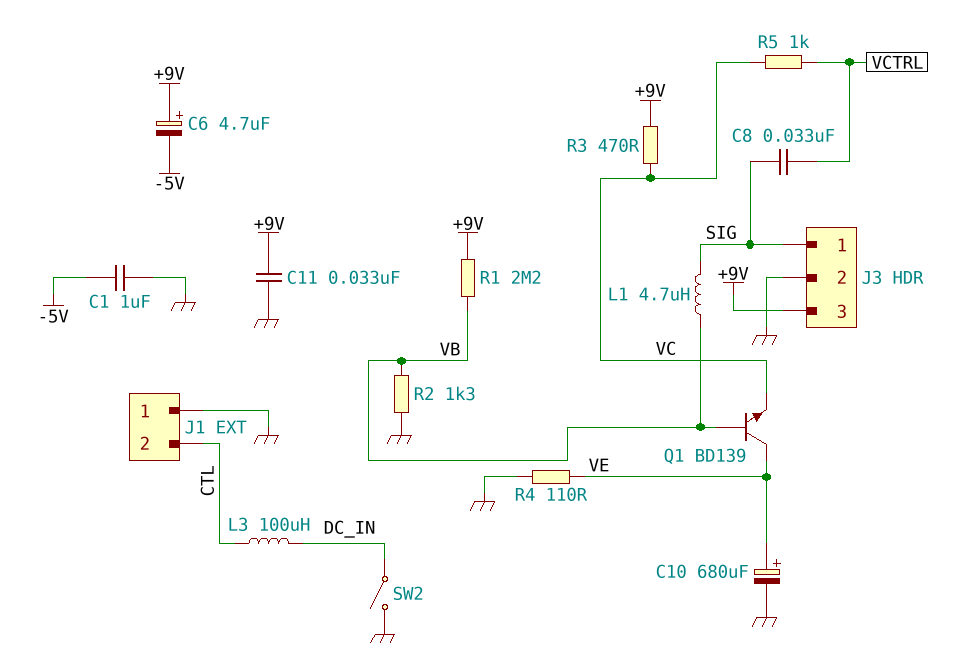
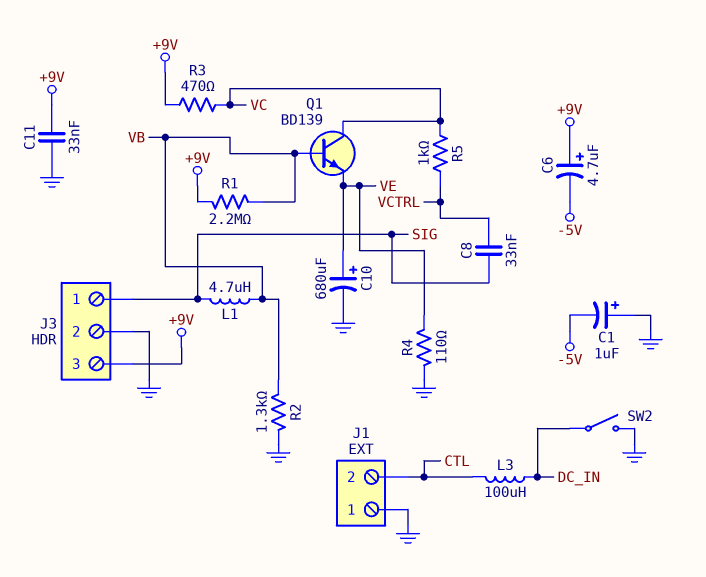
C1: 1uF (-5V, GND) -> 1uF (plus GND, minus -5V)
Q1: NPN BD139 (B VB, C VE, E VC) -> NPN BD139 (B VB, C VC, E VE)

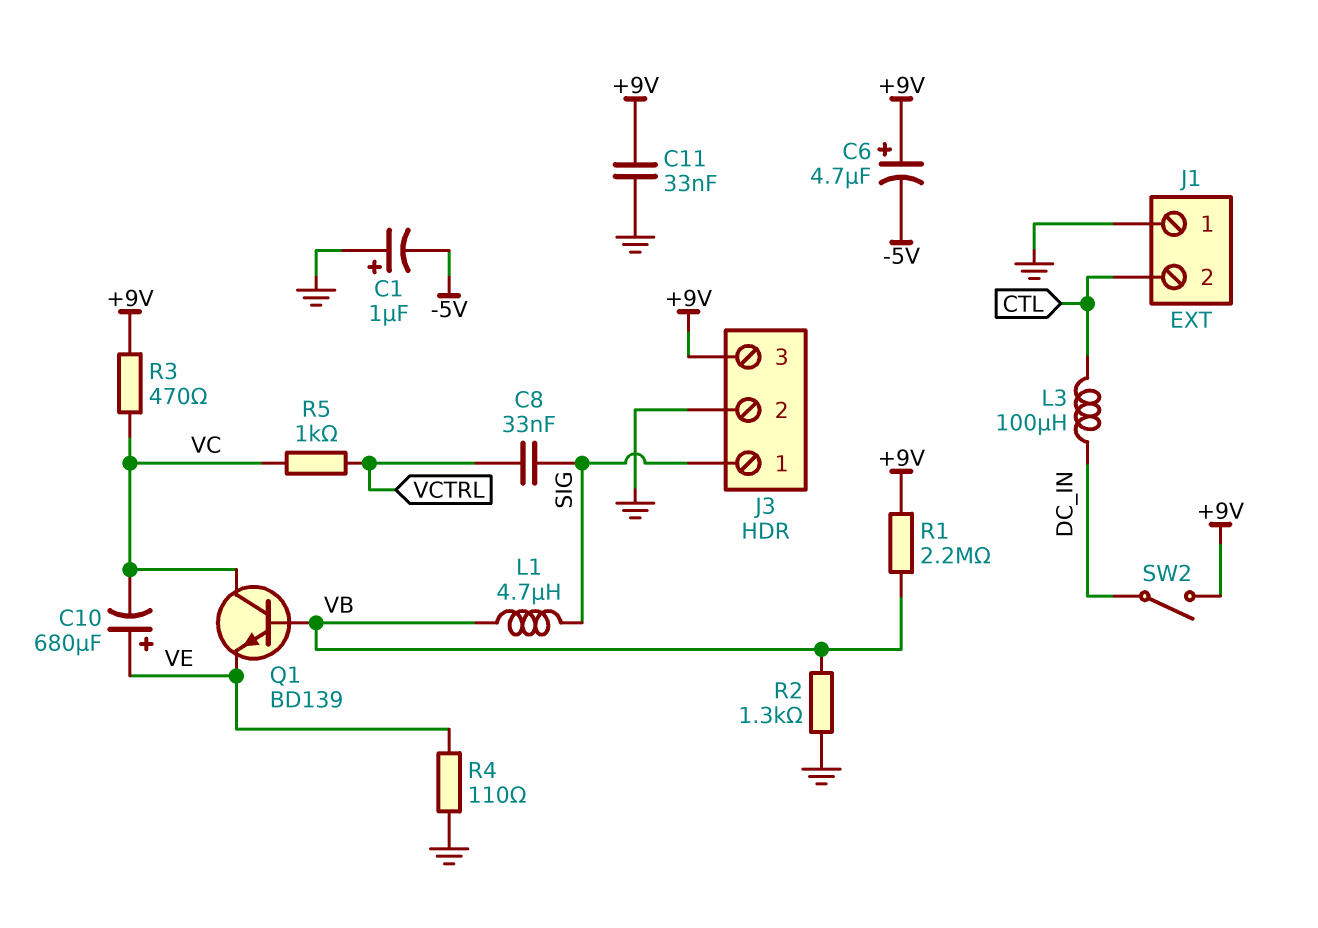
C10: 680uF (plus VE, minus GND) -> 680uF (plus VE, minus VC)
SW2: switch (DC_IN, GND) -> switch (+9V, DC_IN)

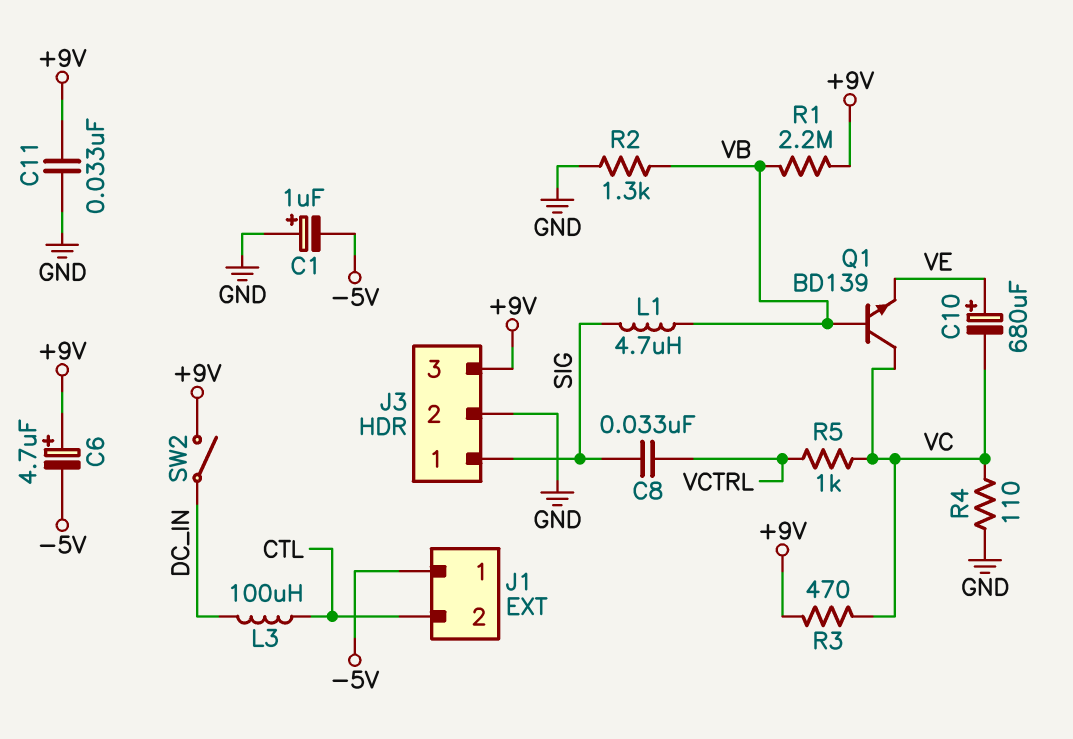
J1 pin 1: GND -> -5V
R4: 110 (GND, VE) -> 110 (GND, VC)

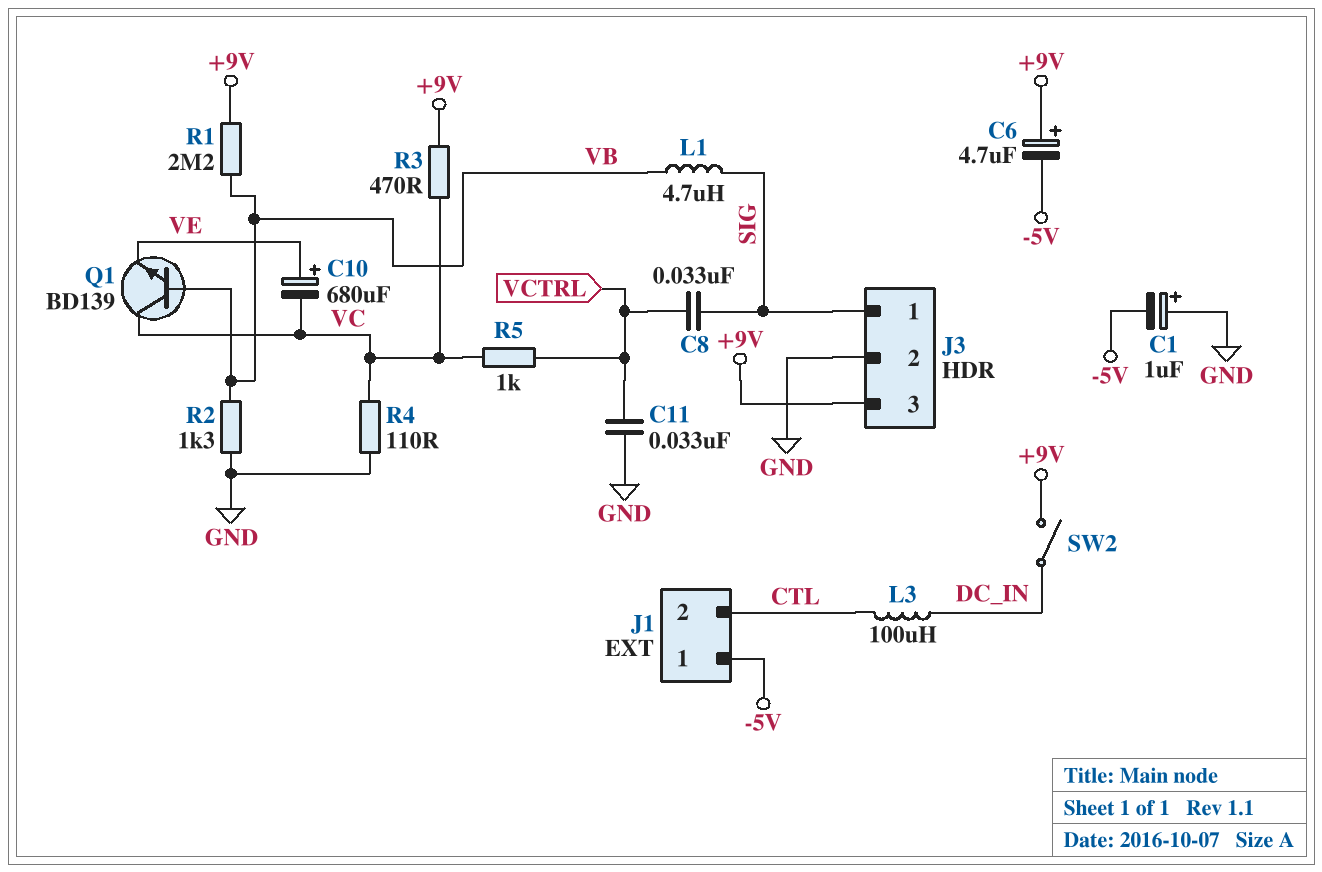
C11: 33nF (+9V, GND) -> 33nF (GND, VCTRL)

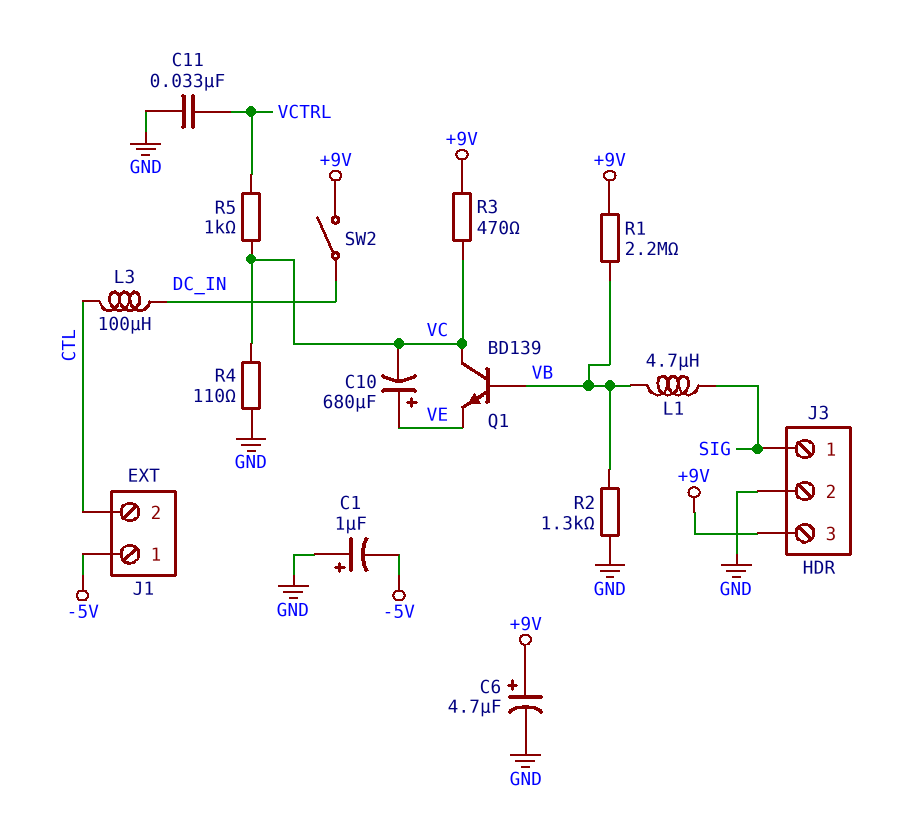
C6: 4.7uF (plus +9V, minus -5V) -> 4.7uF (plus +9V, minus GND)
C8: 33nF (SIG, VCTRL) -> none

